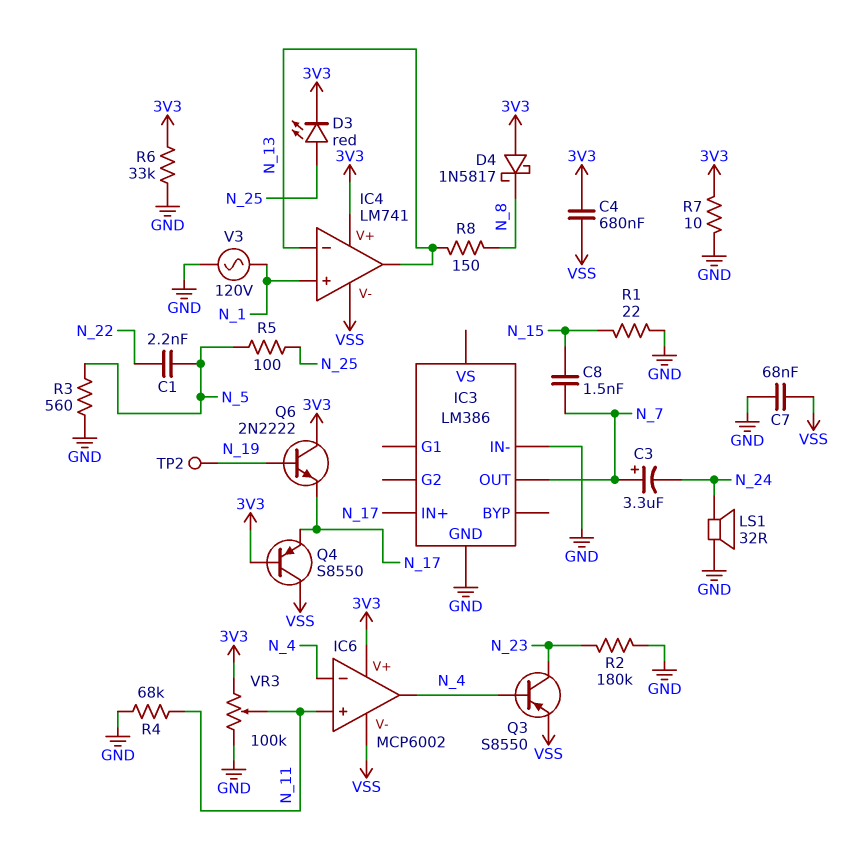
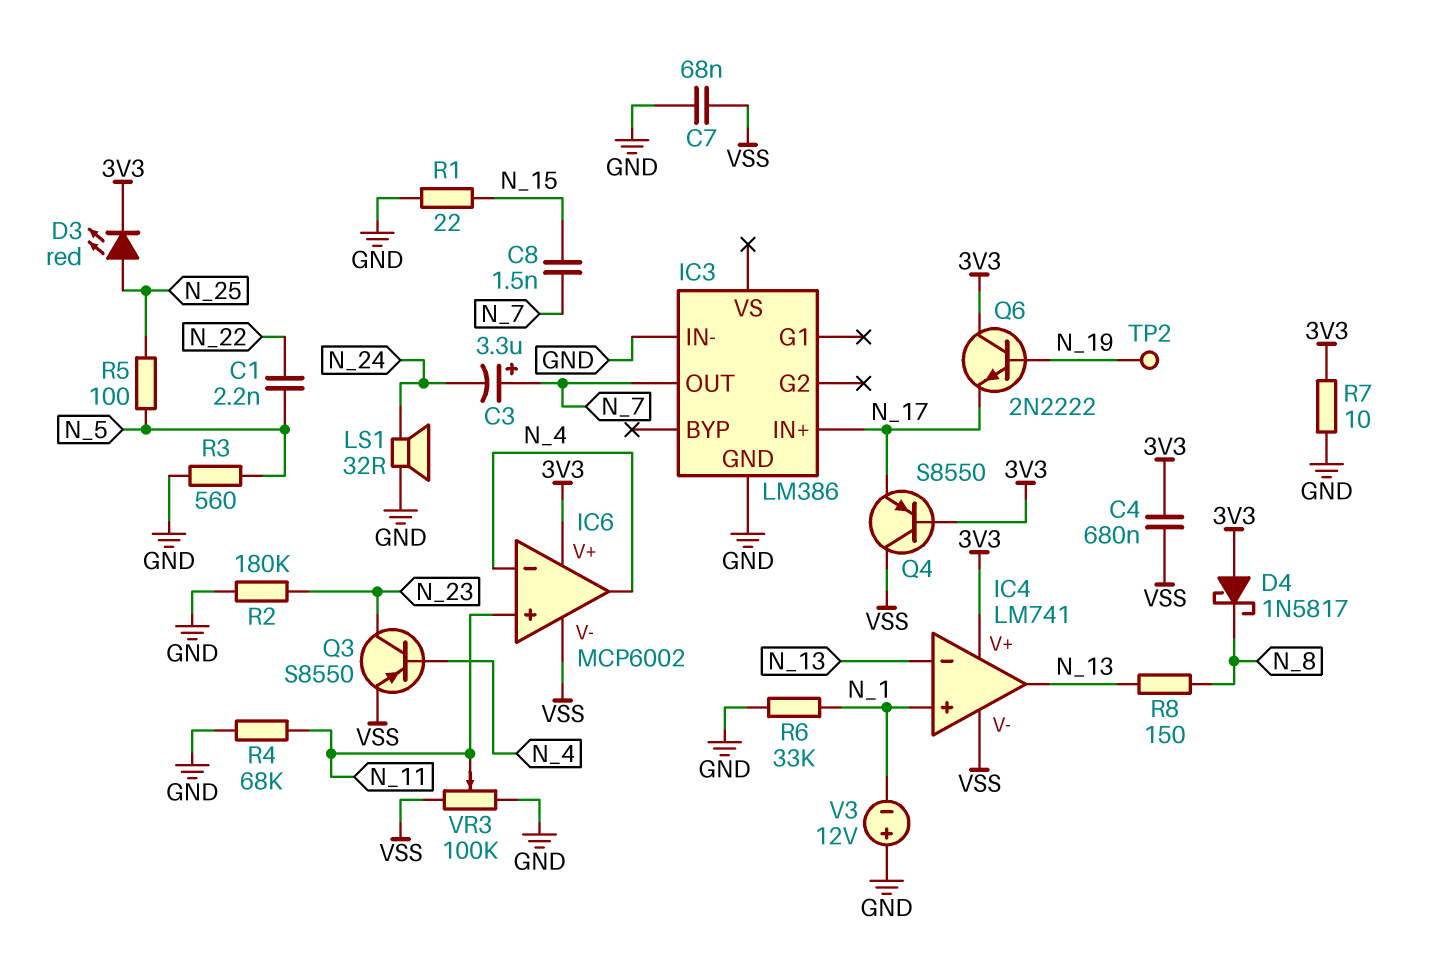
R6: 33k (3V3, GND) -> 33k (GND, N_1)
V3: AC 120V (GND, N_1) -> 12V (plus GND, minus N_1)
VR3: 100k (3V3, GND, wiper N_11) -> 100k (GND, VSS, wiper N_11)

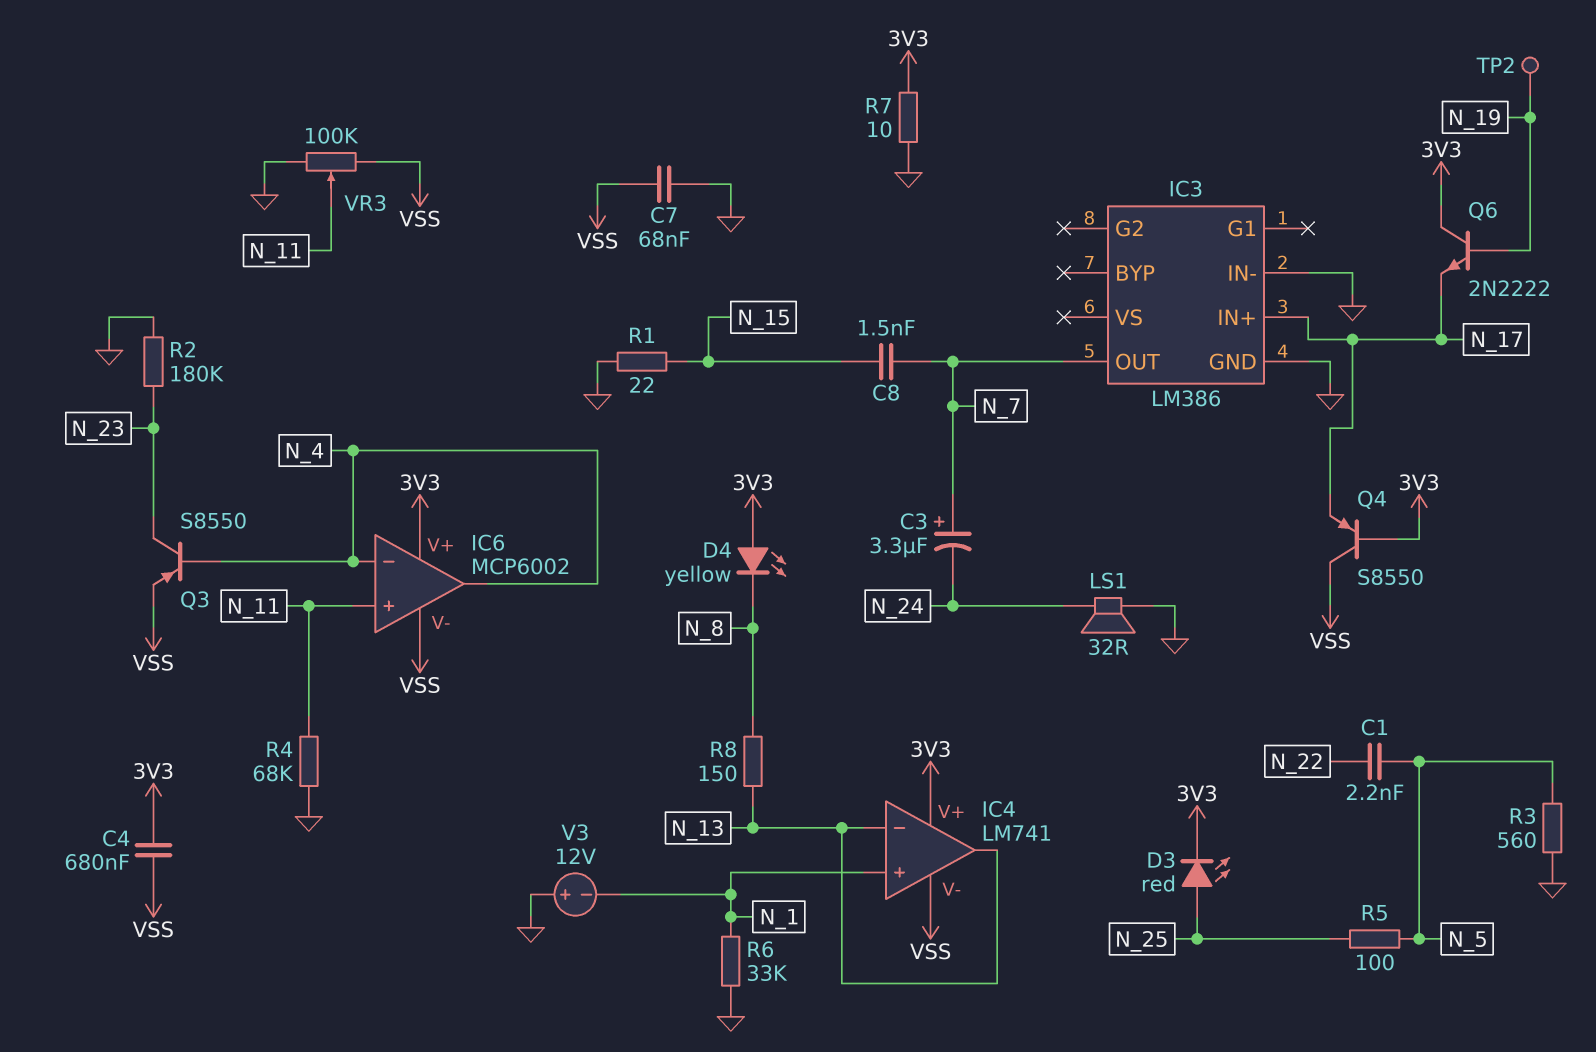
D4: schottky 1N5817 (A 3V3, K N_8) -> LED yellow (A 3V3, K N_8)

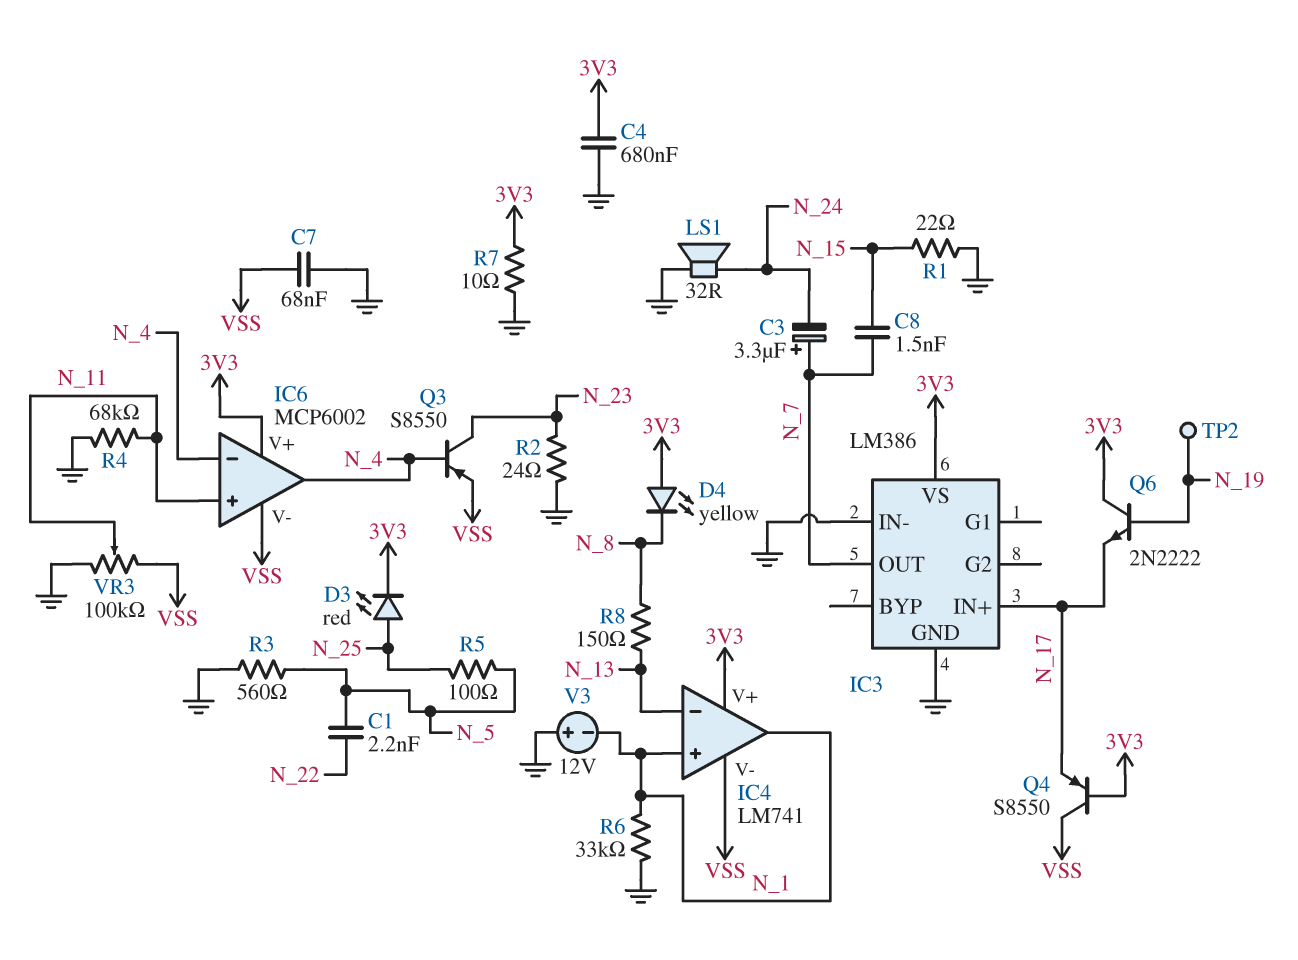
C4: 680nF (3V3, VSS) -> 680nF (3V3, GND)
IC3 pin VS: none -> 3V3
IC4 pin out: N_13 -> N_1
R2: 180k (GND, N_23) -> 24 (GND, N_23)

